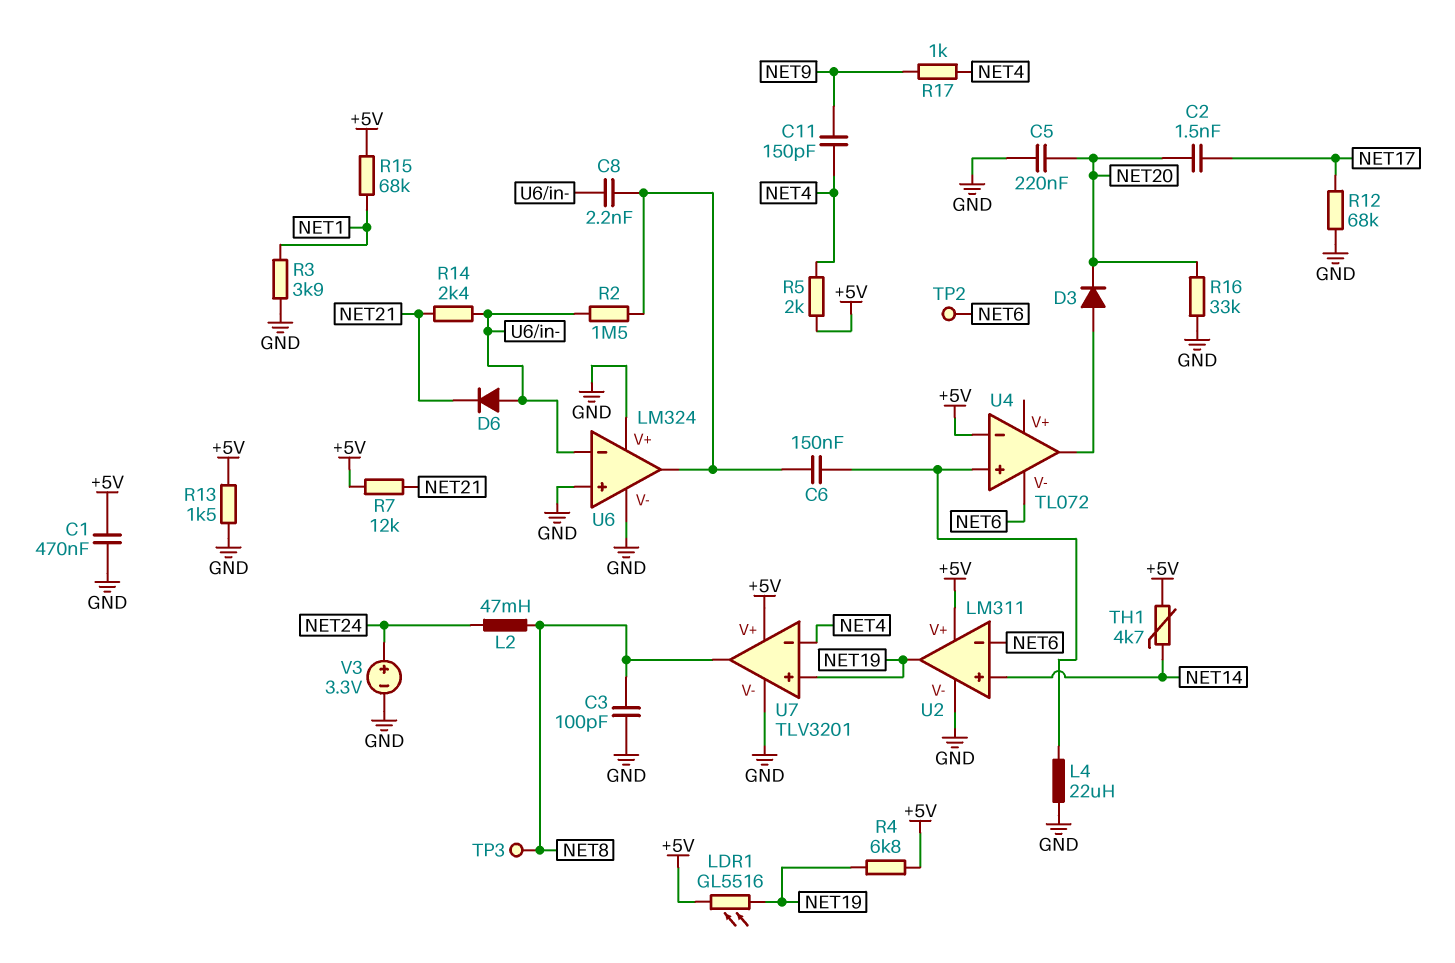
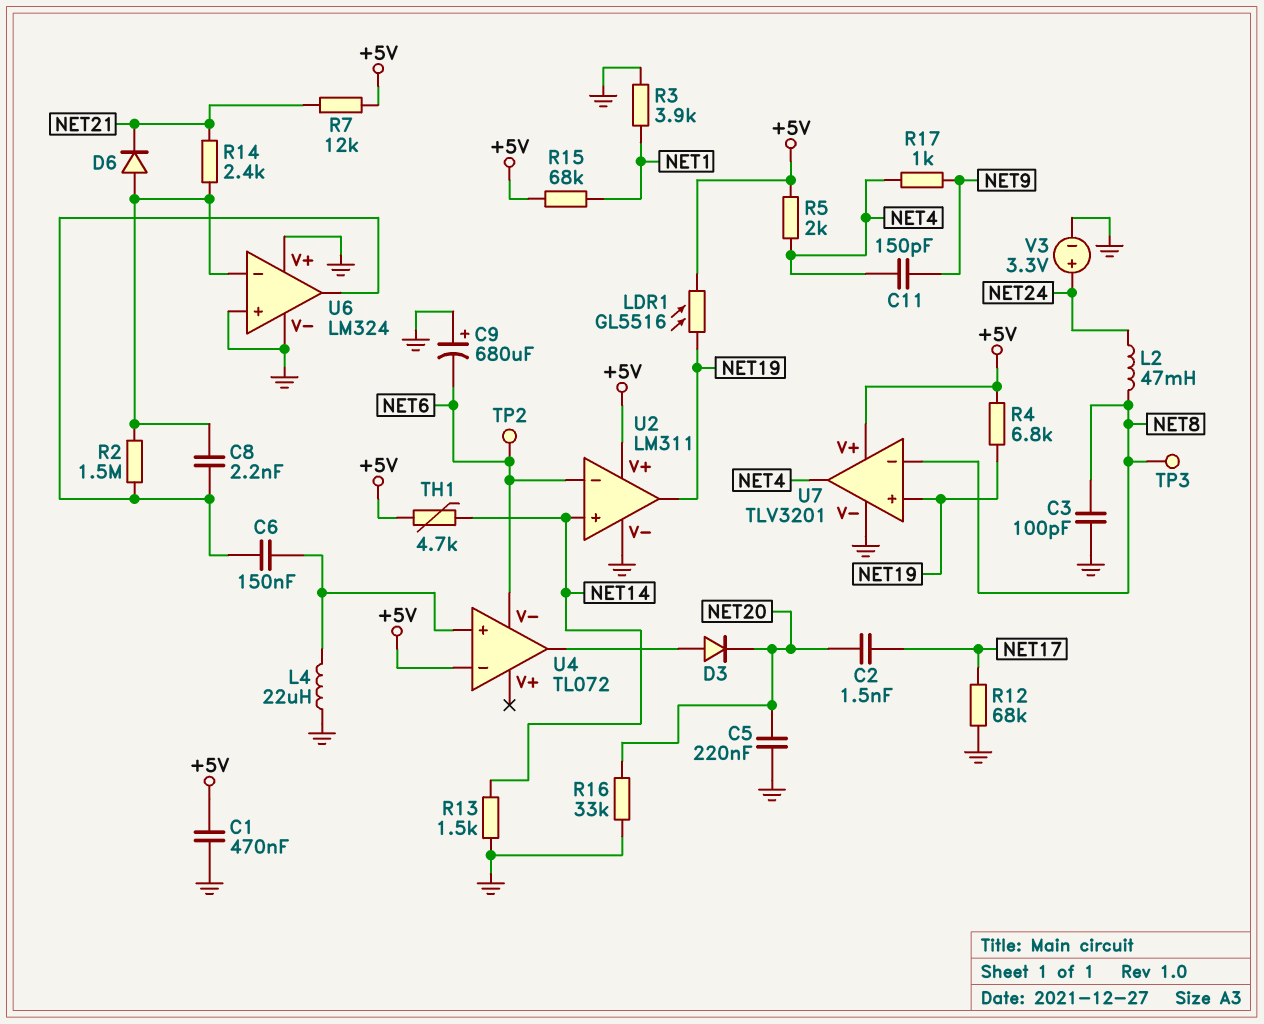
C9: none -> 680uF (plus GND, minus NET6)
R13: 1.5k (+5V, GND) -> 1.5k (GND, NET14)
U7 pin in-: NET4 -> NET8
U7 pin out: NET8 -> NET4

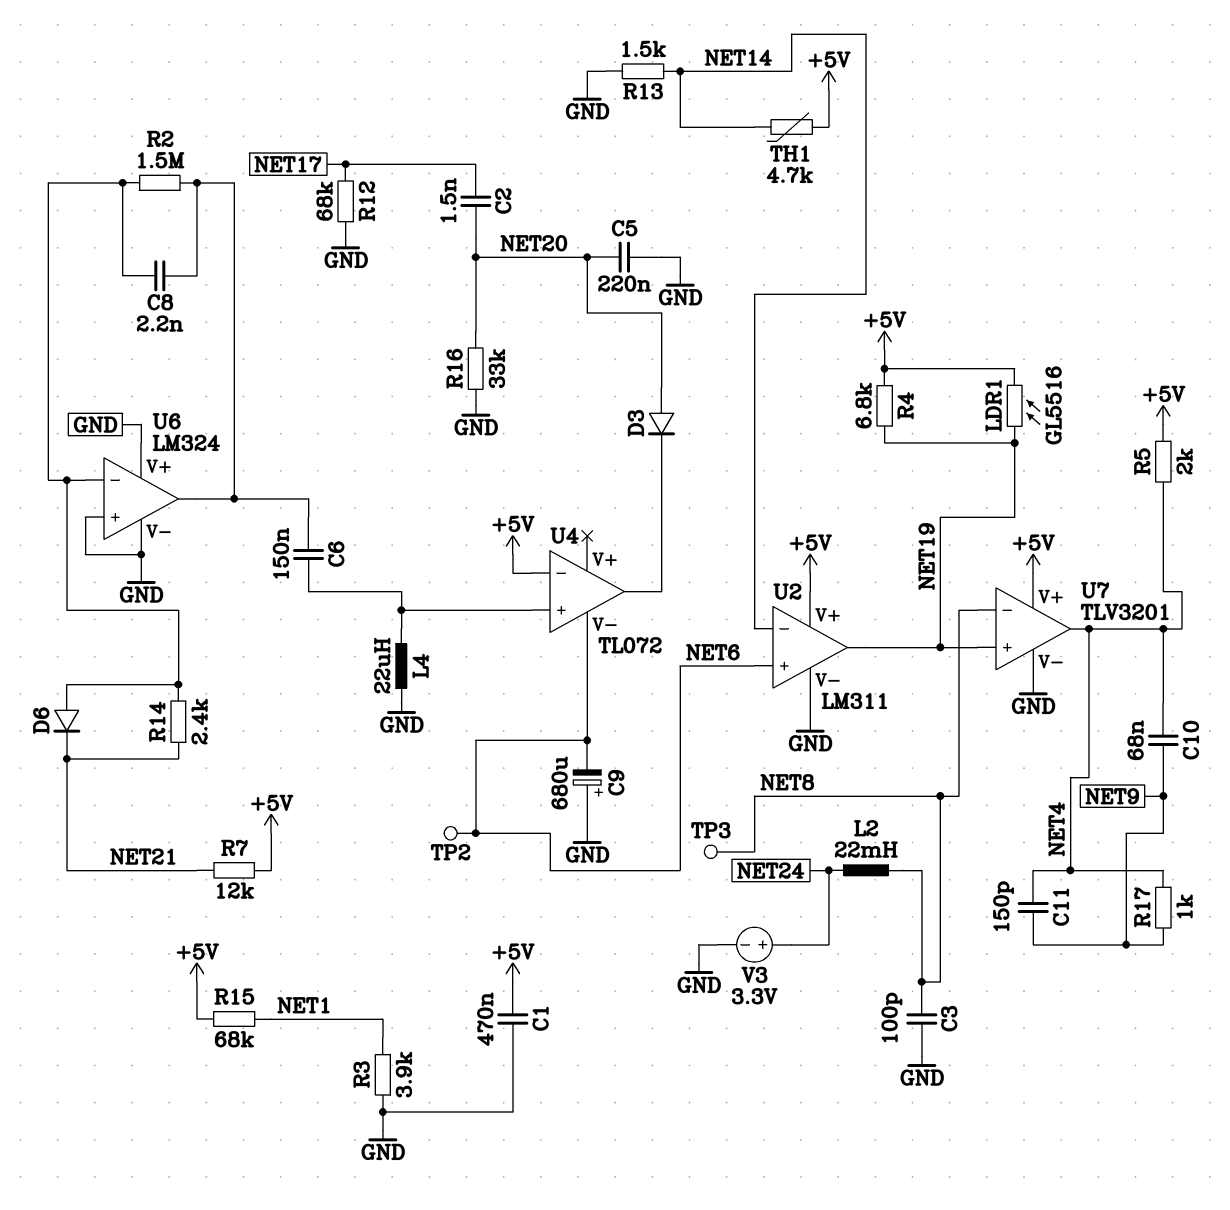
C10: none -> 68nF (NET4, NET9)
D3: diode (A U4/out, K NET20) -> diode (A NET20, K U4/out)
L2: 47mH (NET8, NET24) -> 22mH (NET8, NET24)
U2 pin in+: NET14 -> NET6
U2 pin in-: NET6 -> NET14

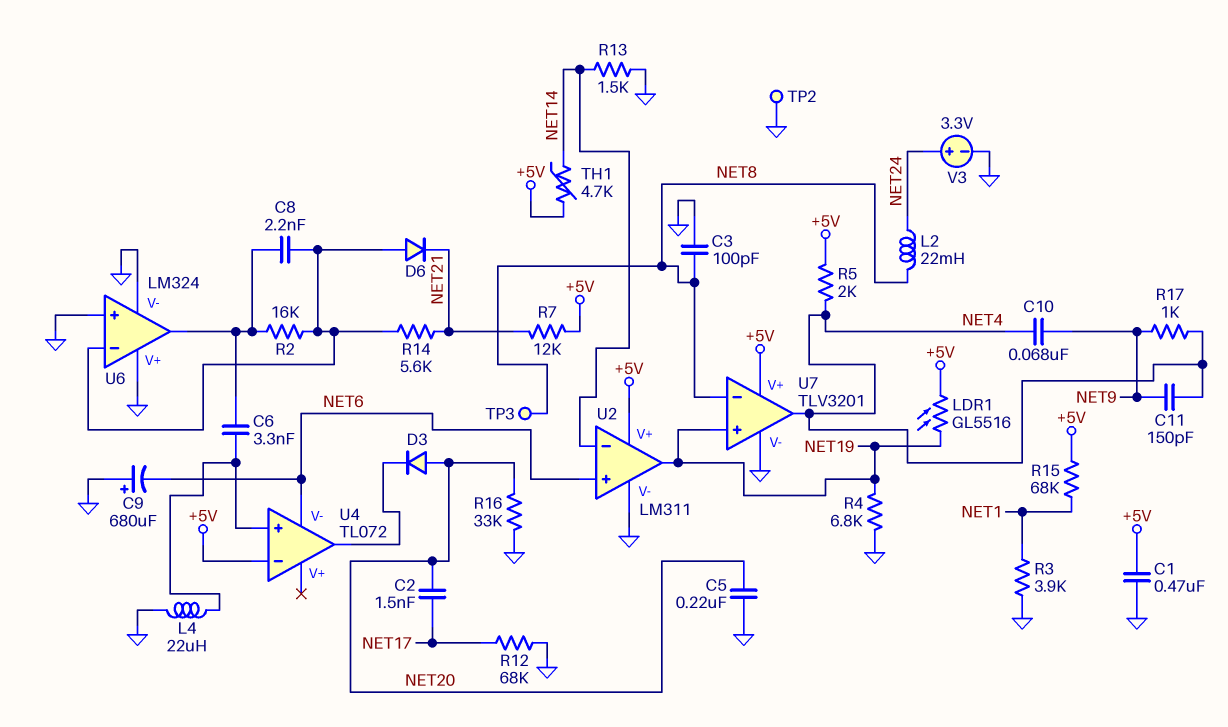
C6: 150nF (U4/in+, U6/out) -> 3.3nF (U4/in+, U6/out)
R2: 1.5M (U6/in-, U6/out) -> 16k (U6/in-, U6/out)
R4: 6.8k (+5V, NET19) -> 6.8k (GND, NET19)
R14: 2.4k (NET21, U6/in-) -> 5.6k (NET21, U6/in-)
TP2: test point (NET6) -> test point (GND)

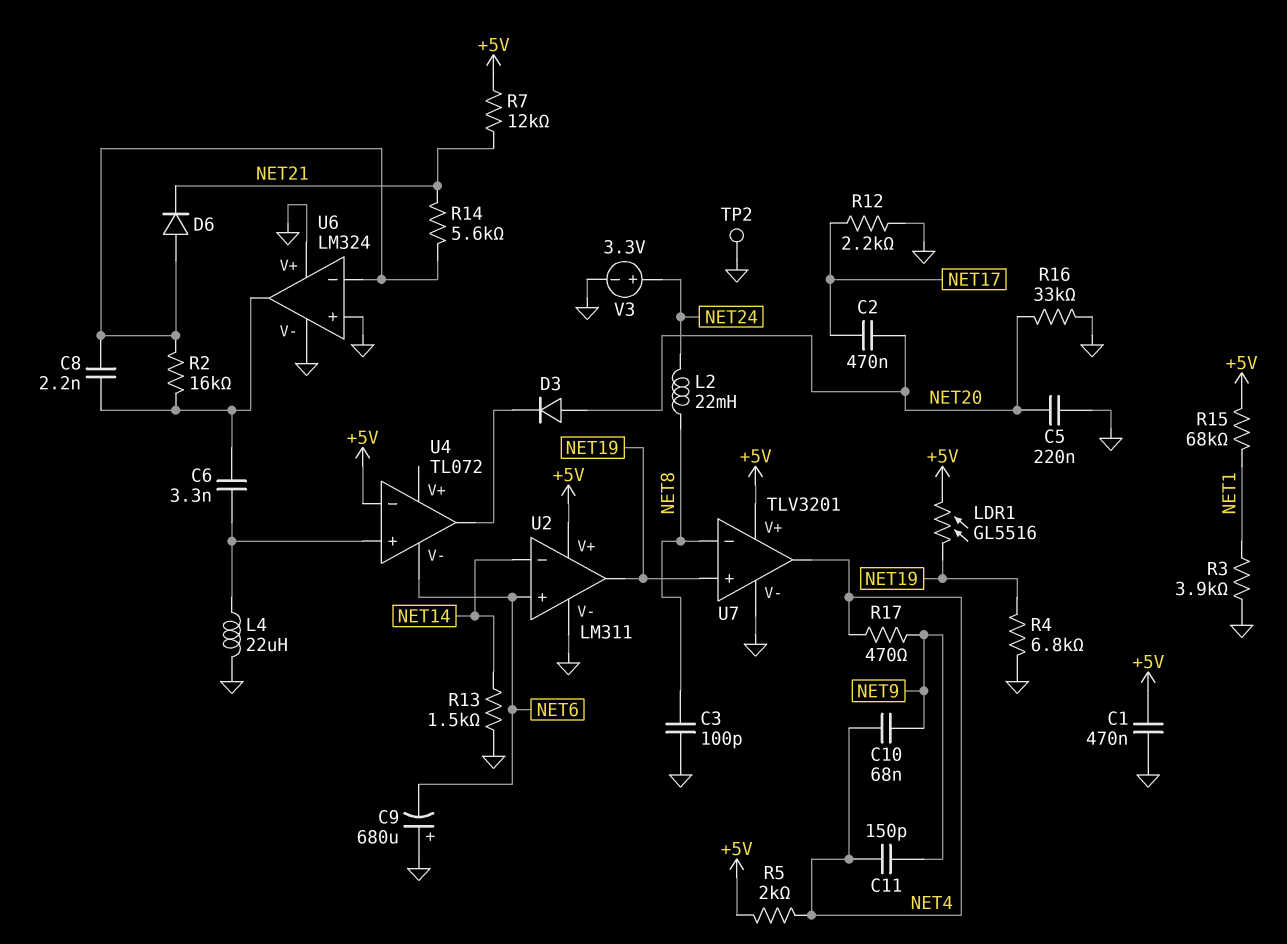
C2: 1.5nF (NET17, NET20) -> 470nF (NET17, NET20)
R12: 68k (GND, NET17) -> 2.2k (GND, NET17)
R17: 1k (NET4, NET9) -> 470 (NET4, NET9)
TH1: 4.7k (+5V, NET14) -> none
TP3: test point (NET8) -> none

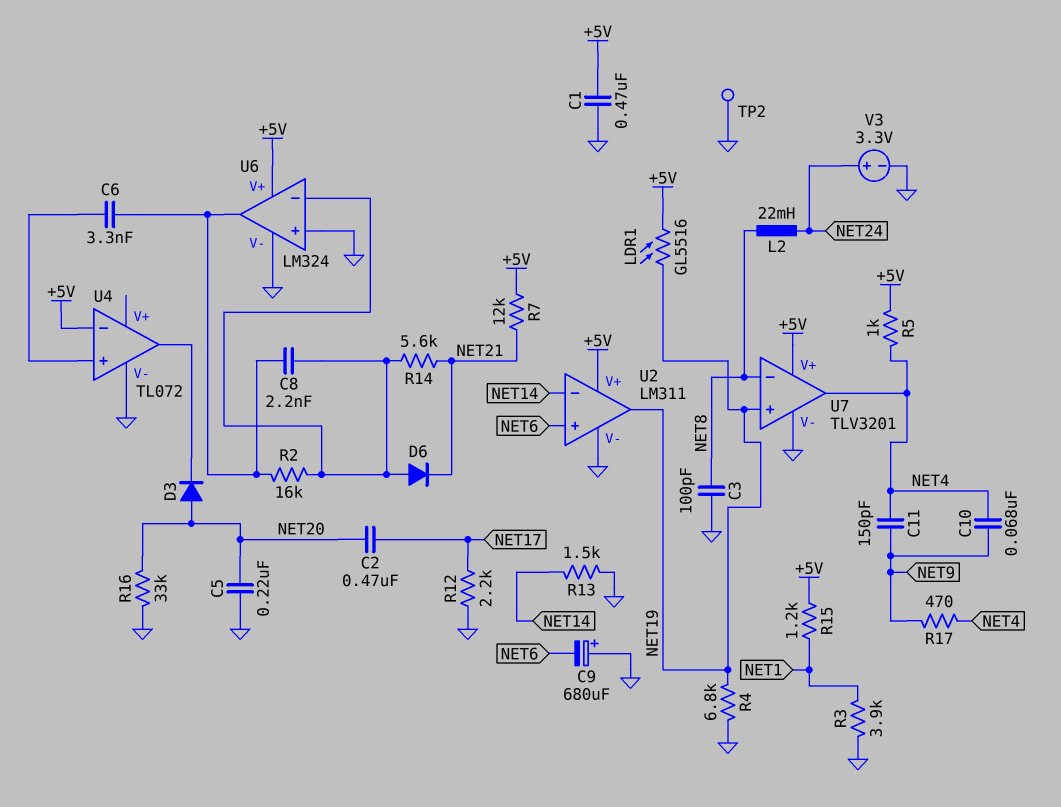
L4: 22uH (GND, U4/in+) -> none
R5: 2k (+5V, NET4) -> 1k (+5V, NET4)
R15: 68k (+5V, NET1) -> 1.2k (+5V, NET1)
U4 pin V-: NET6 -> GND
U6 pin V+: GND -> +5V

